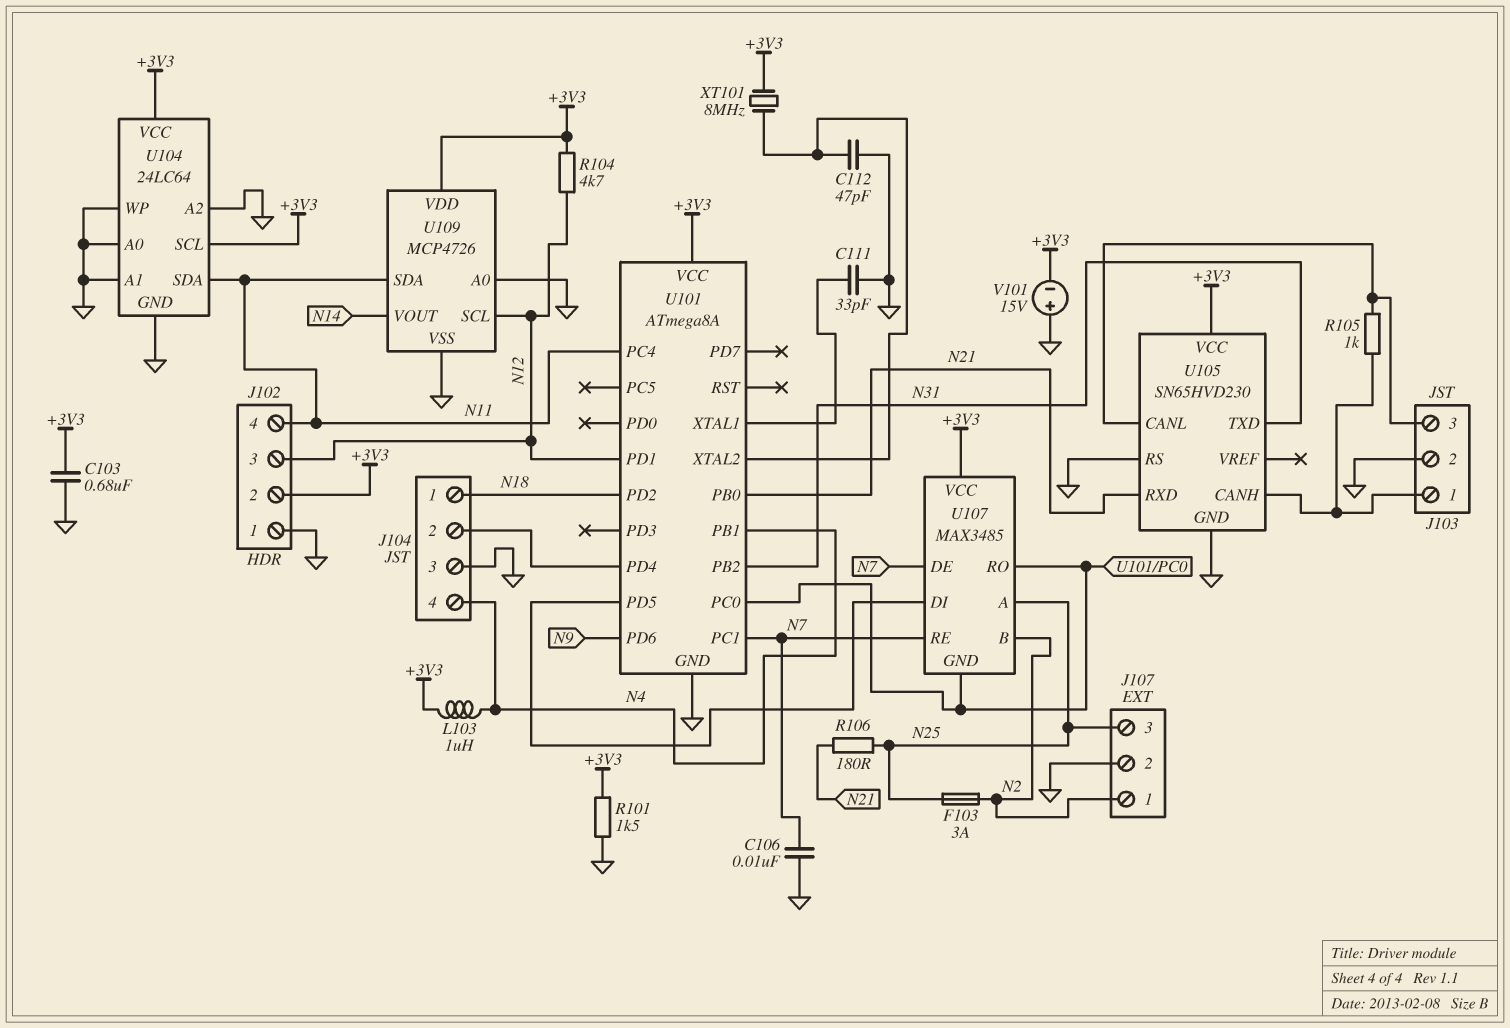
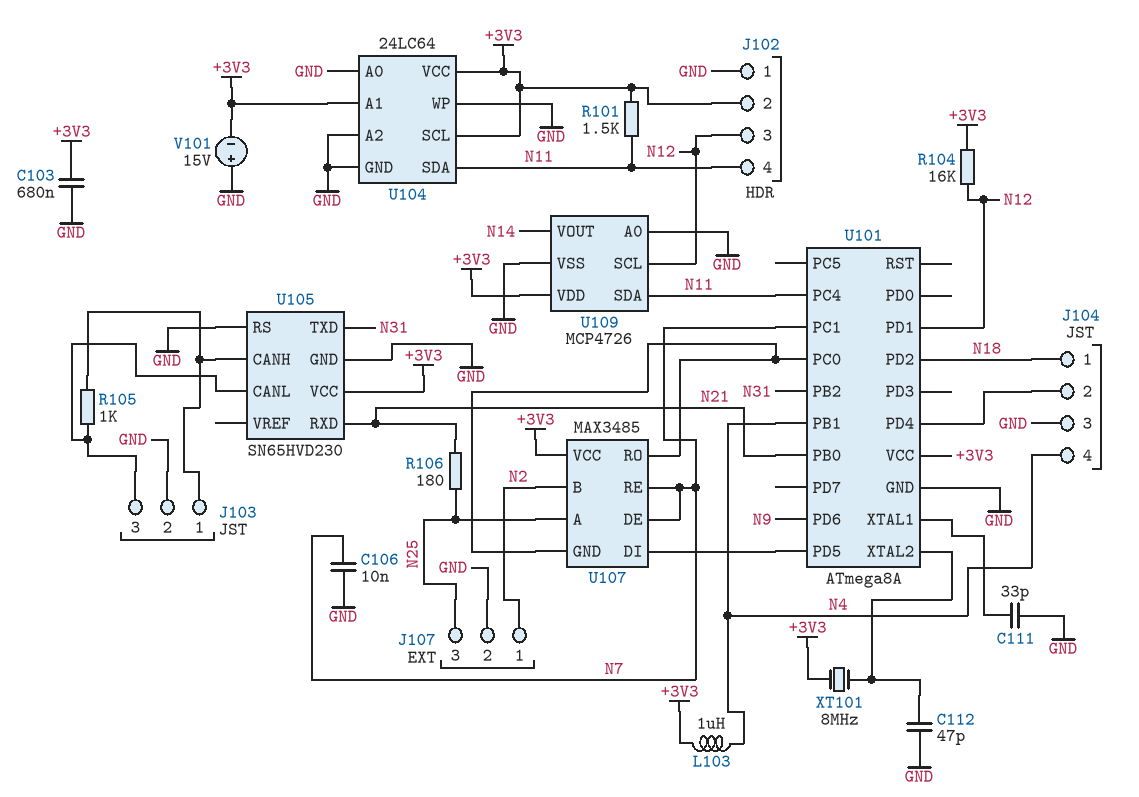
F103: 3A (N2, N25) -> none
R101: 1.5k (+3V3, GND) -> 1.5k (+3V3, N11)
R104: 4.7k (+3V3, N12) -> 16k (+3V3, N12)
U104 pin A1: GND -> +3V3

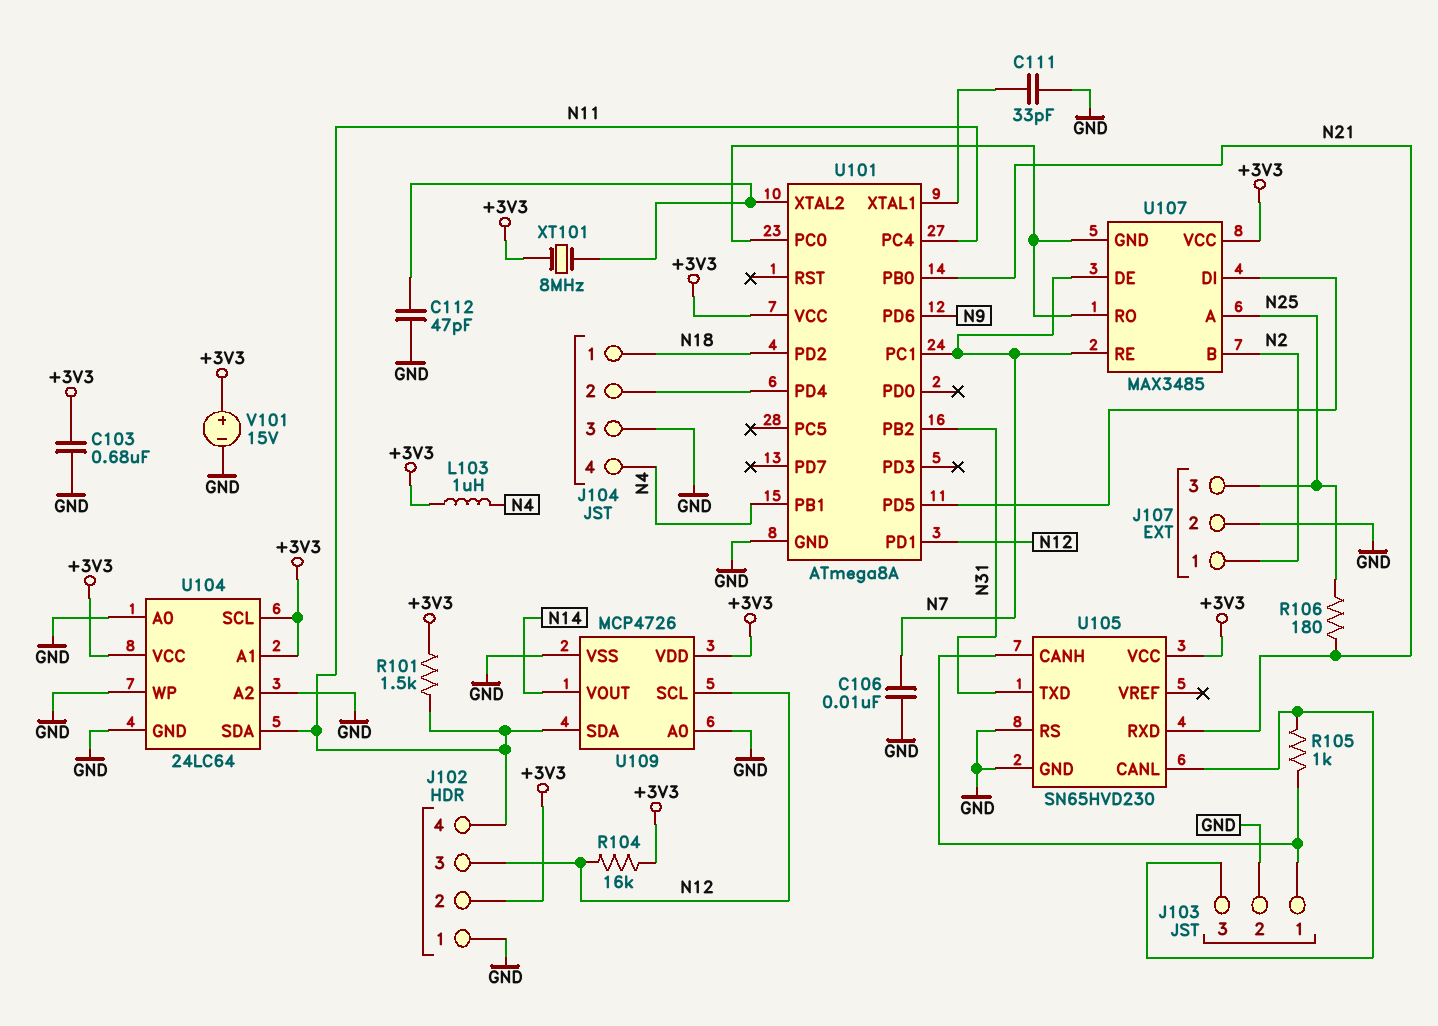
V101: 15V (plus GND, minus +3V3) -> 15V (plus +3V3, minus GND)

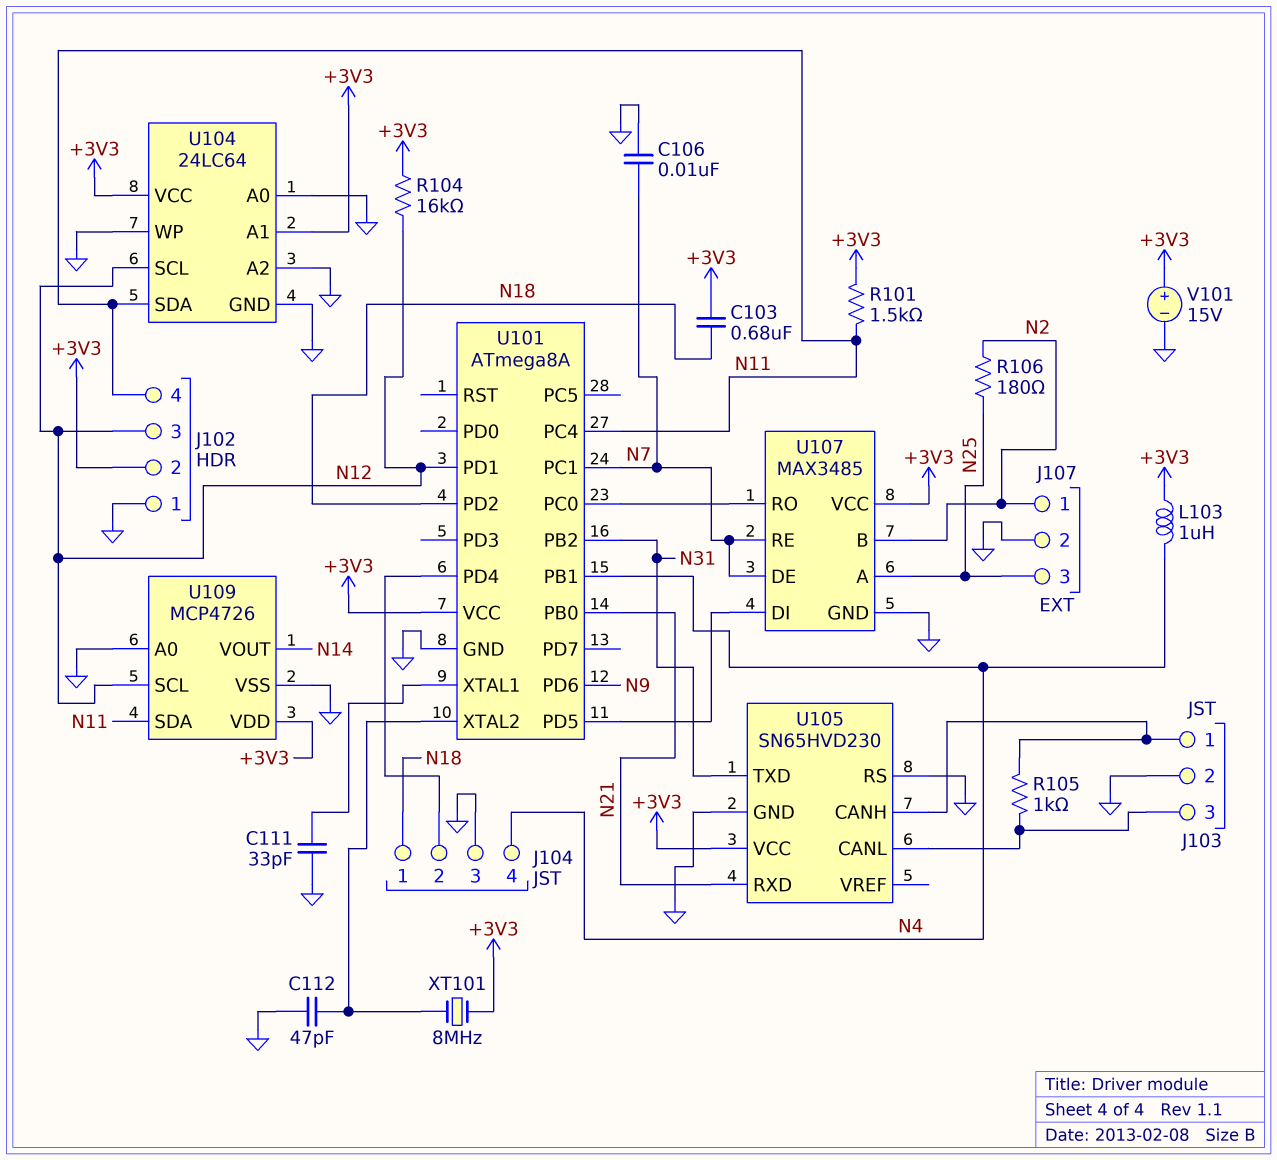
C103: 680nF (+3V3, GND) -> 680nF (+3V3, N18)
R106: 180 (N21, N25) -> 180 (N2, N25)
U104 pin SCL: +3V3 -> N12
U107 pin GND: U101/PC0 -> GND

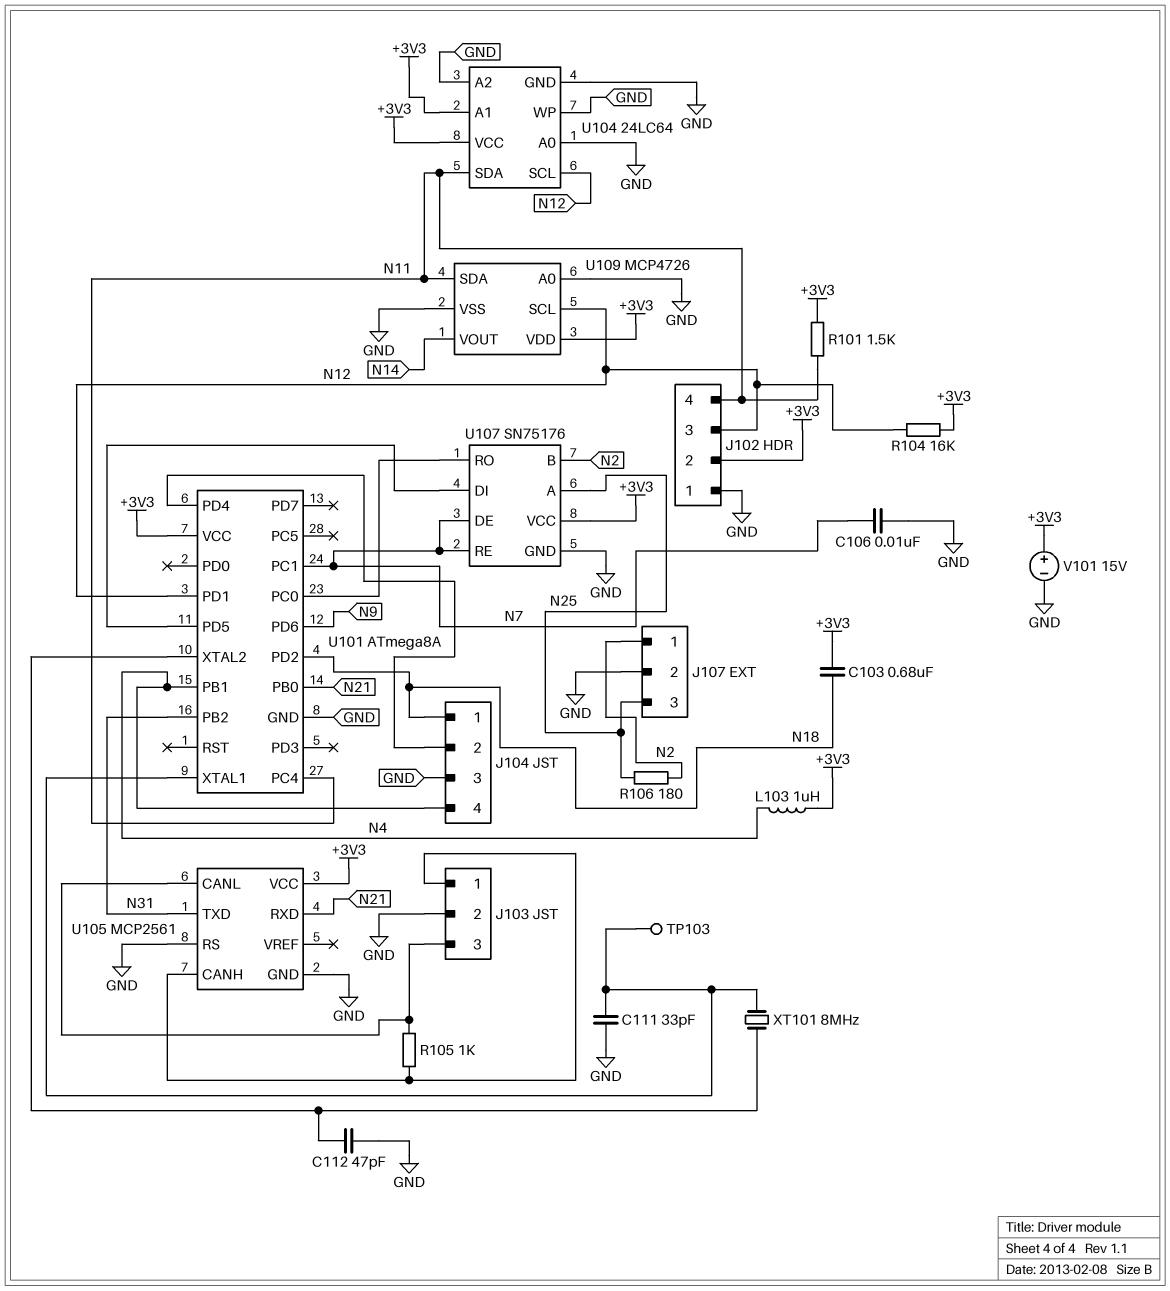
TP103: none -> test point (U101/XTAL1)
U105: SN65HVD230 -> MCP2561
U107: MAX3485 -> SN75176
XT101: 8MHz (+3V3, U101/XTAL2) -> 8MHz (U101/XTAL1, U101/XTAL2)

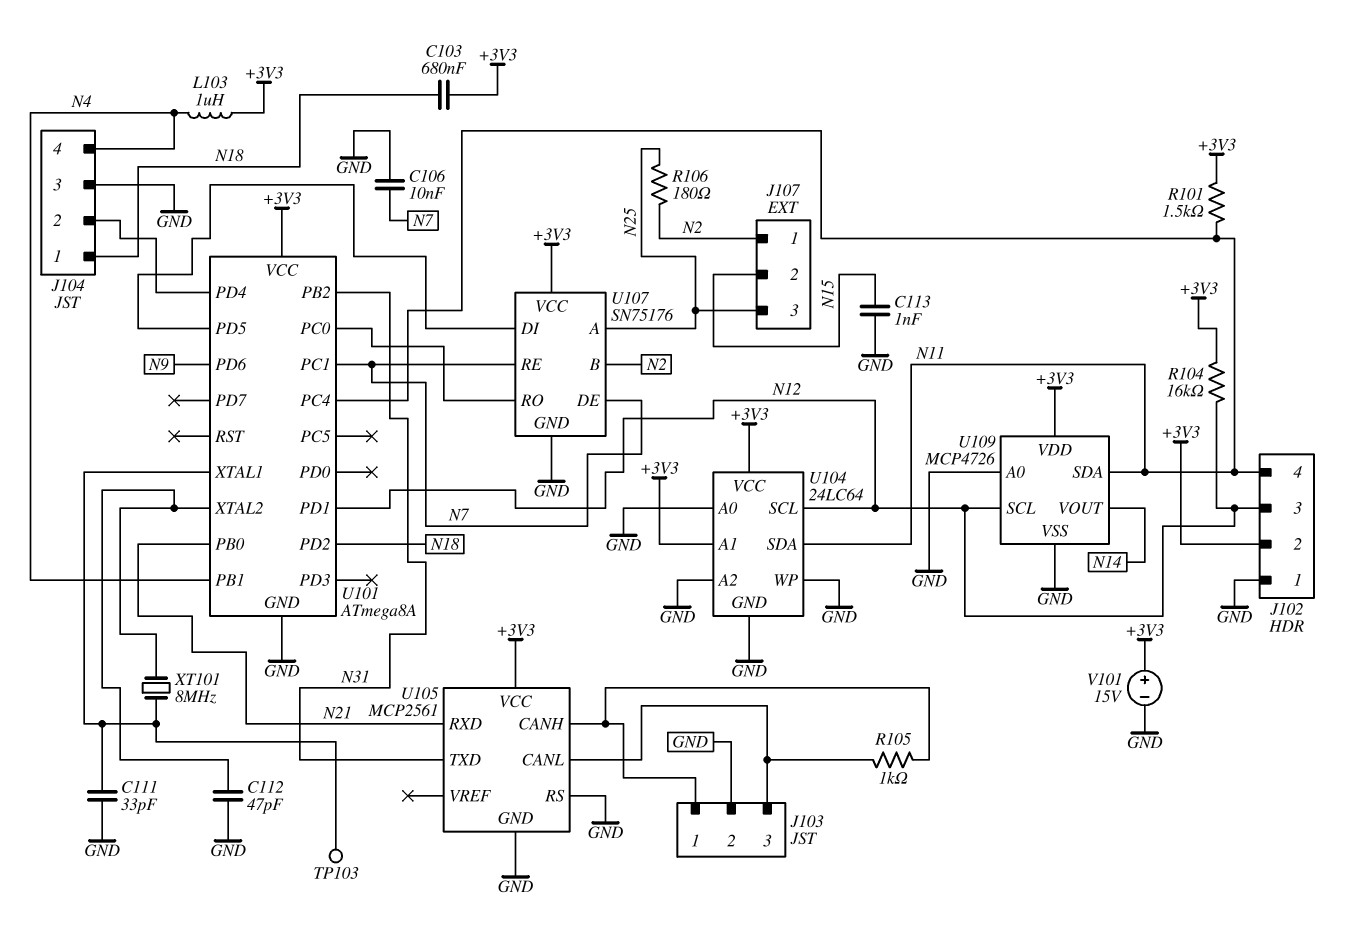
C113: none -> 1nF (GND, N15)
J107 pin 2: GND -> N15

